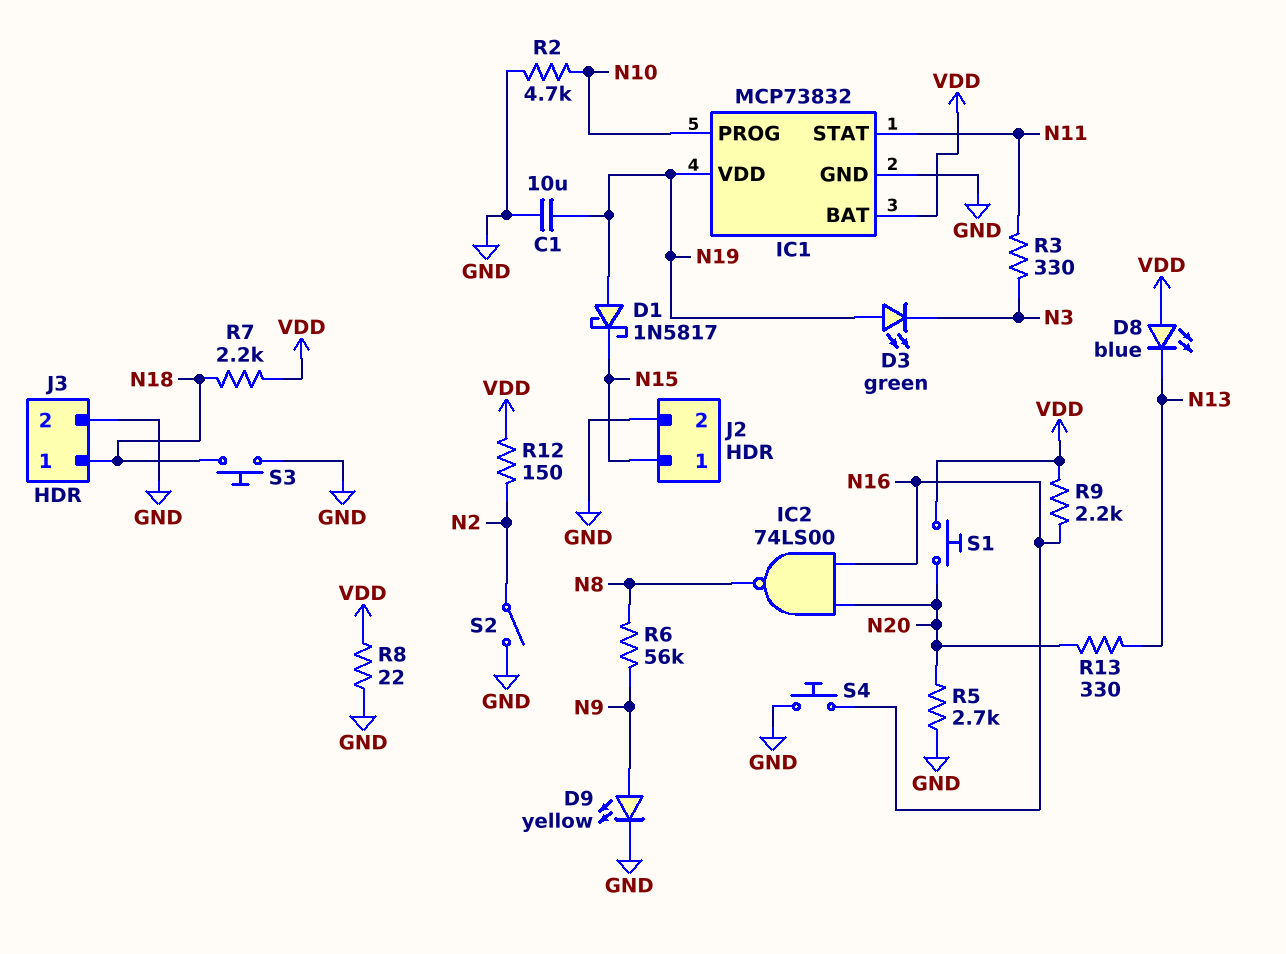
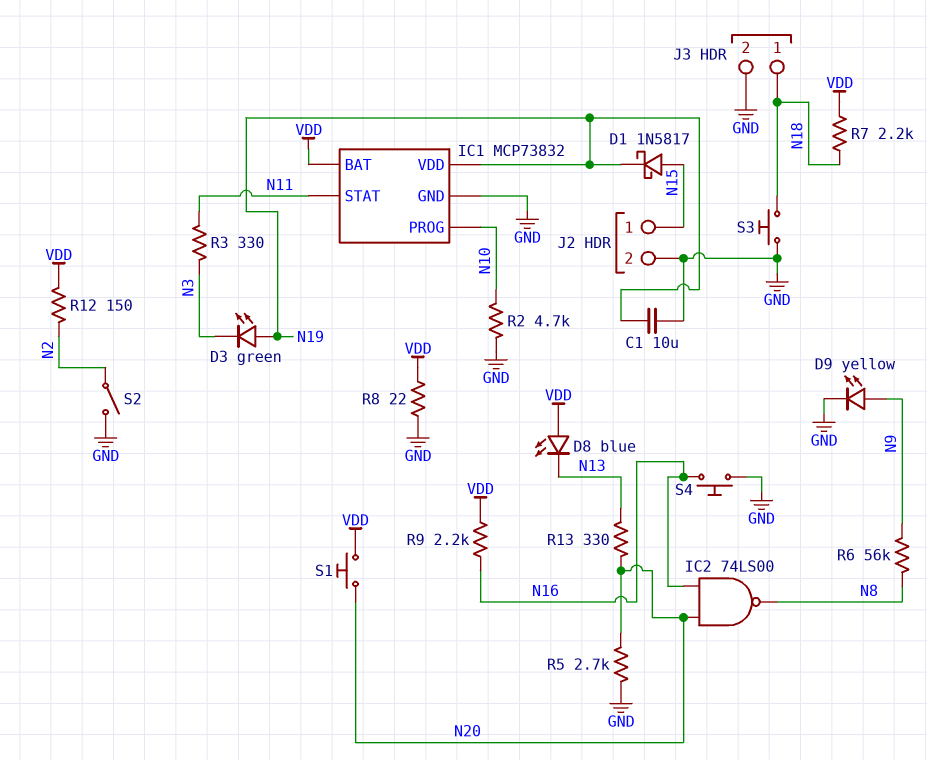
D1: schottky 1N5817 (A N19, K N15) -> schottky 1N5817 (A N15, K N19)

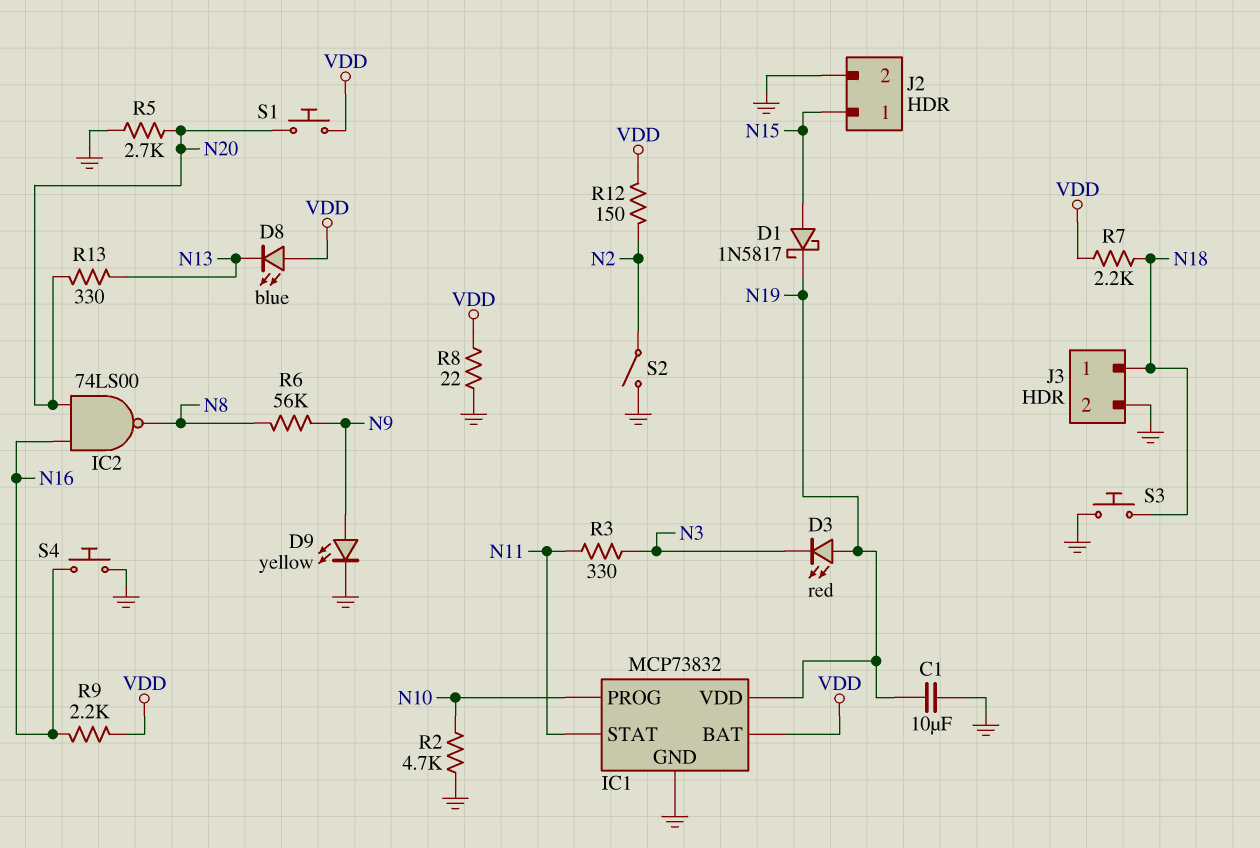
D3: LED green (A N19, K N3) -> LED red (A N19, K N3)

